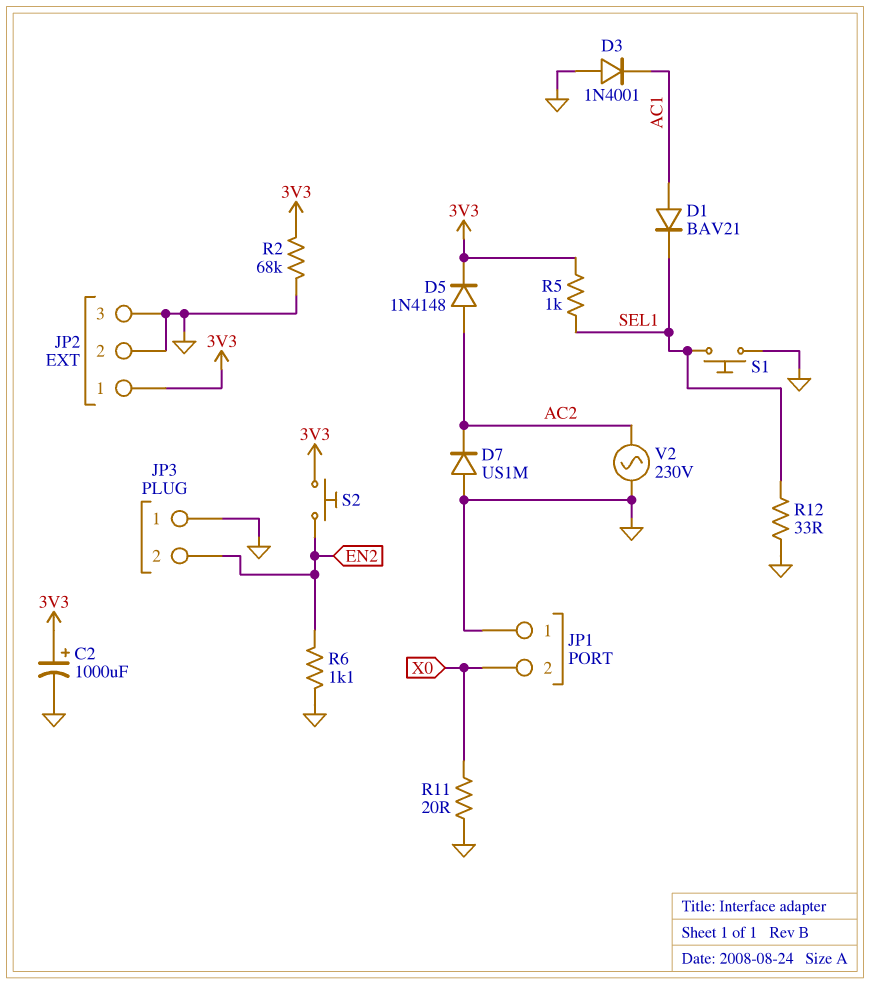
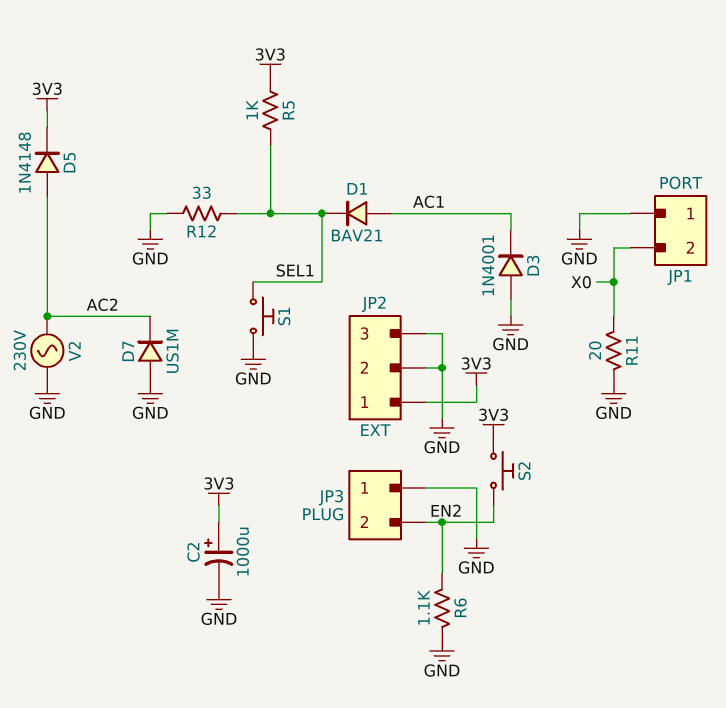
R2: 68k (3V3, GND) -> none

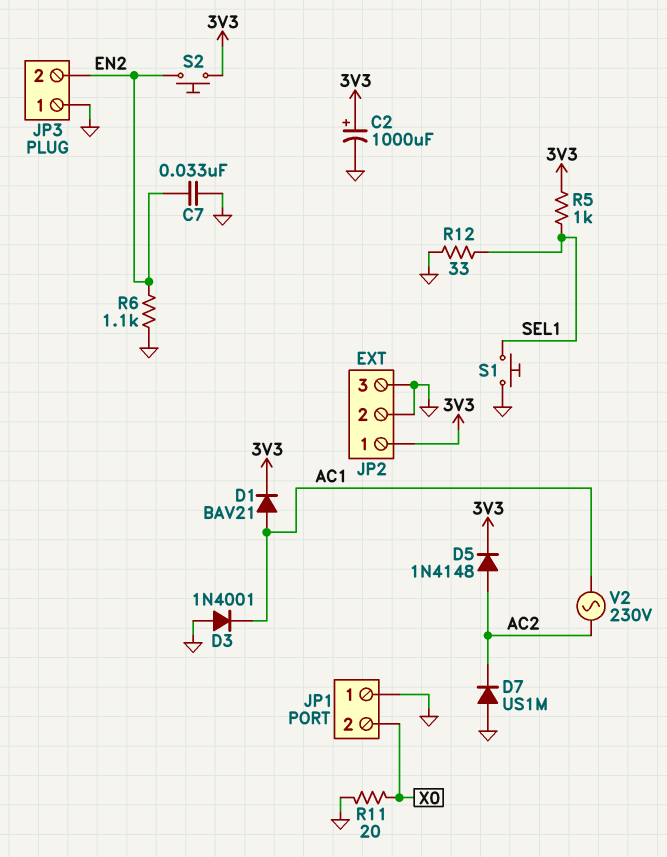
C7: none -> 33nF (EN2, GND)
D1: diode BAV21 (A AC1, K SEL1) -> diode BAV21 (A AC1, K 3V3)
V2: AC 230V (AC2, GND) -> AC 230V (AC1, AC2)

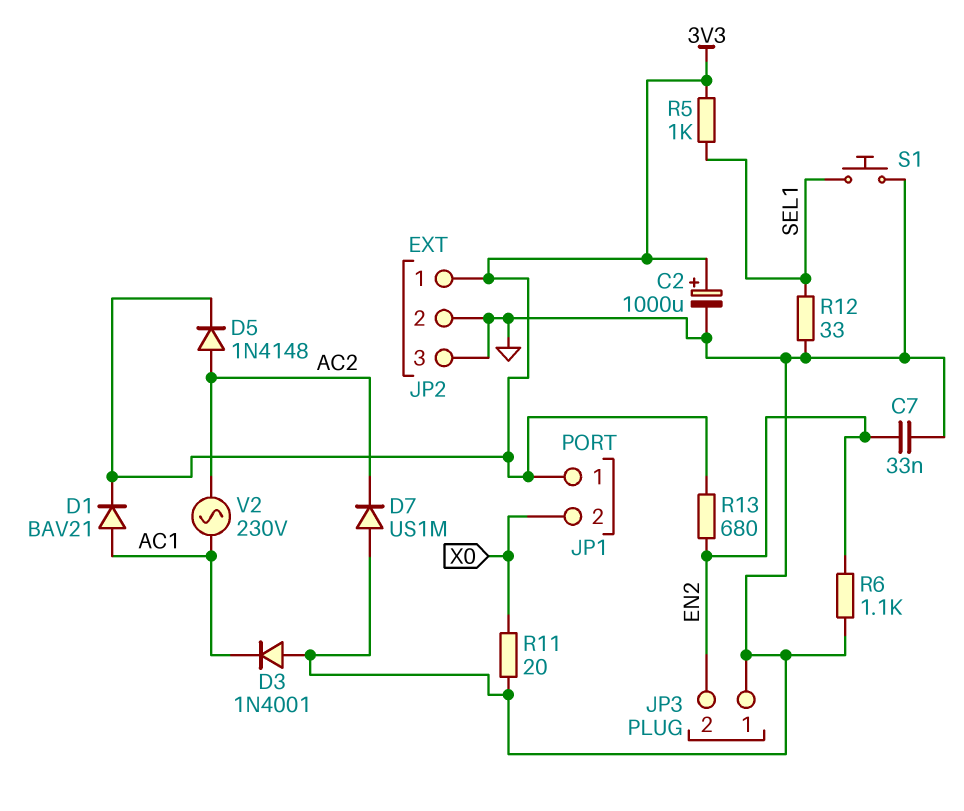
JP1 pin 1: GND -> 3V3
R13: none -> 680 (3V3, EN2)
S2: button (3V3, EN2) -> none

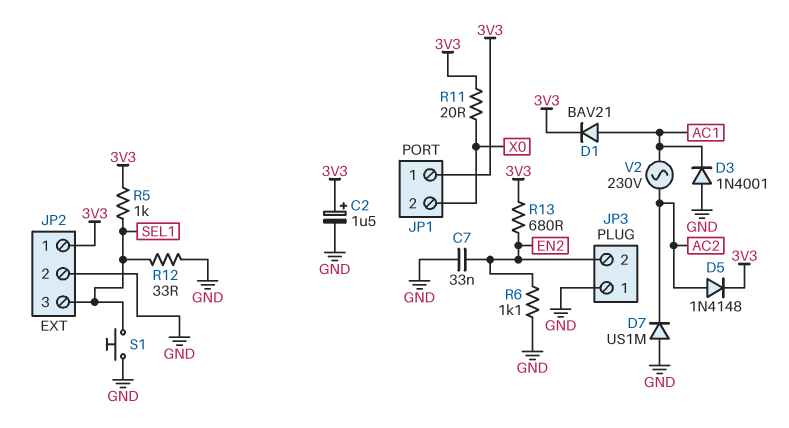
C2: 1000uF (plus 3V3, minus GND) -> 1.5uF (plus 3V3, minus GND)
JP2 pin 3: GND -> SEL1
R11: 20 (GND, X0) -> 20 (3V3, X0)

